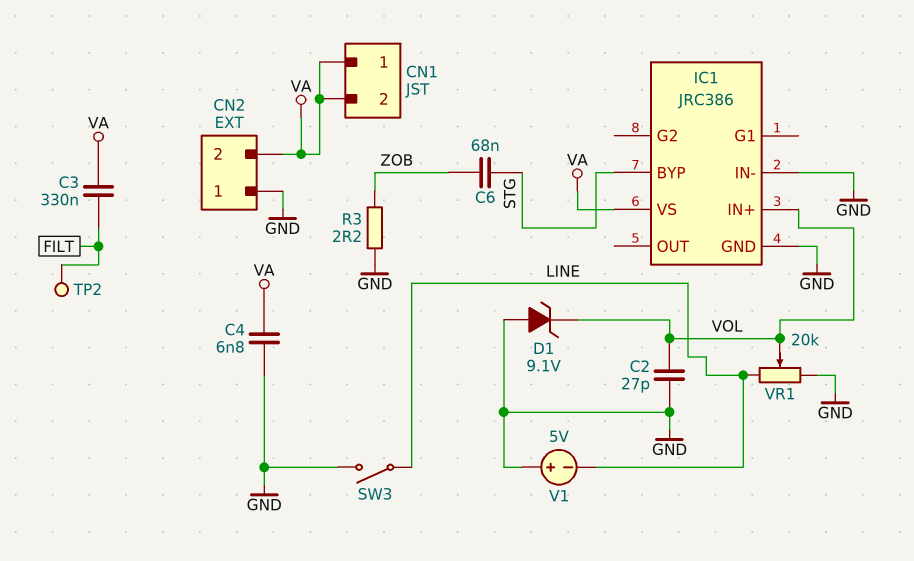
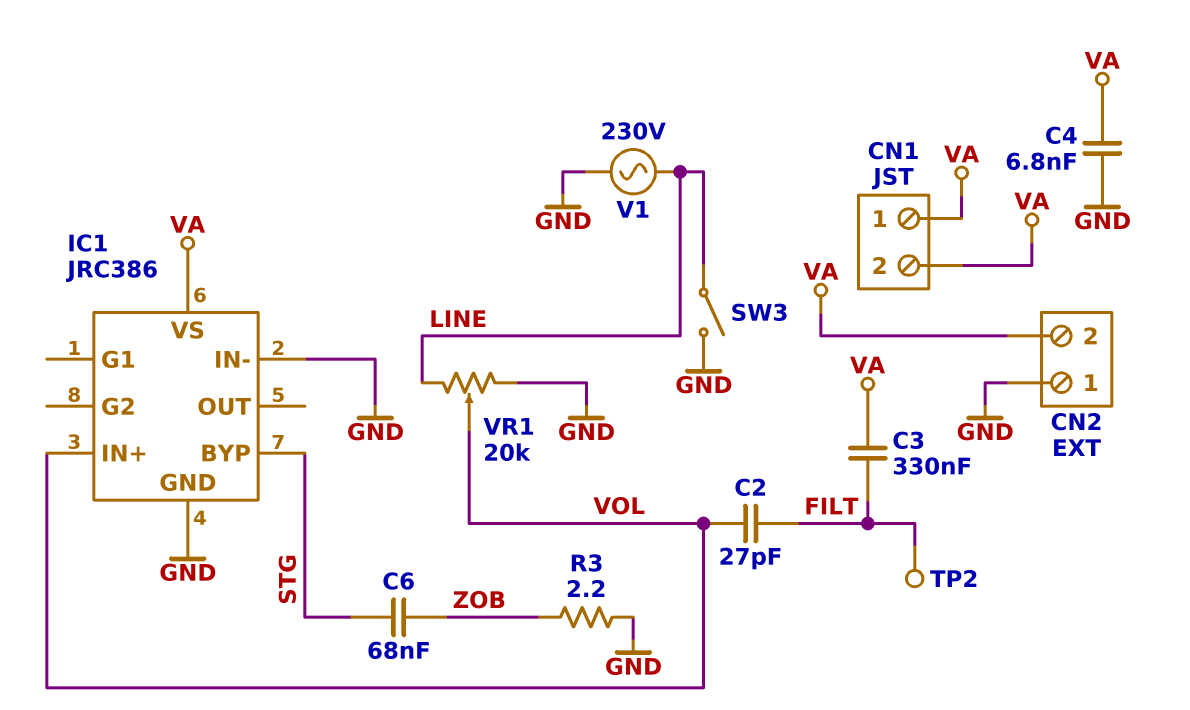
C2: 27pF (GND, VOL) -> 27pF (FILT, VOL)
D1: zener 9.1V (A GND, K VOL) -> none
V1: 5V (plus GND, minus LINE) -> AC 230V (GND, LINE)

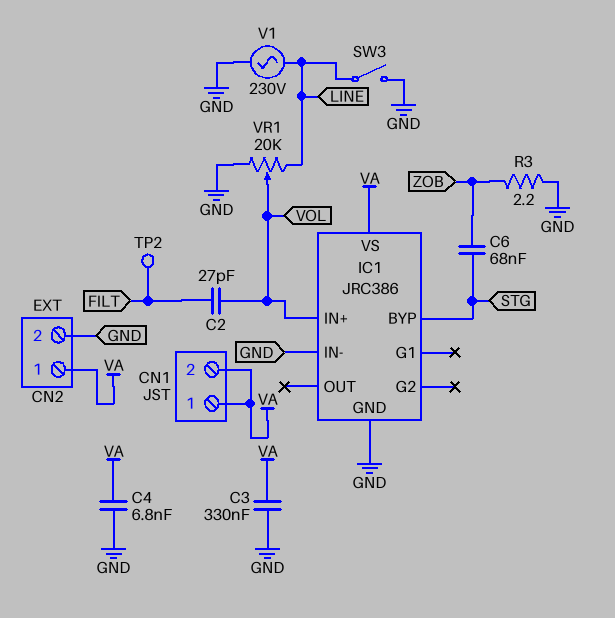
C3: 330nF (FILT, VA) -> 330nF (GND, VA)
CN2 pin 1: GND -> VA
CN2 pin 2: VA -> GND

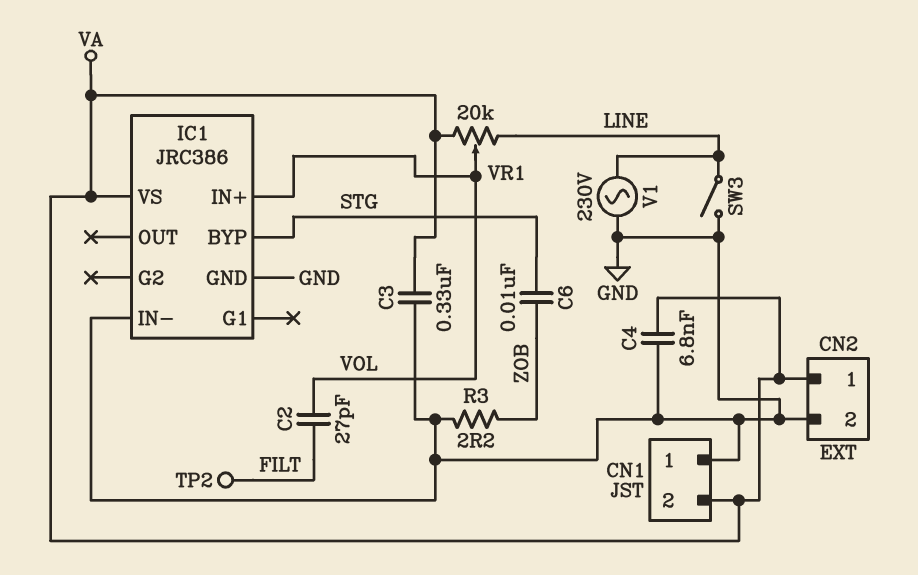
C6: 68nF (STG, ZOB) -> 10nF (STG, ZOB)
CN1 pin 1: VA -> GND
VR1: 20k (GND, LINE, wiper VOL) -> 20k (LINE, VA, wiper VOL)

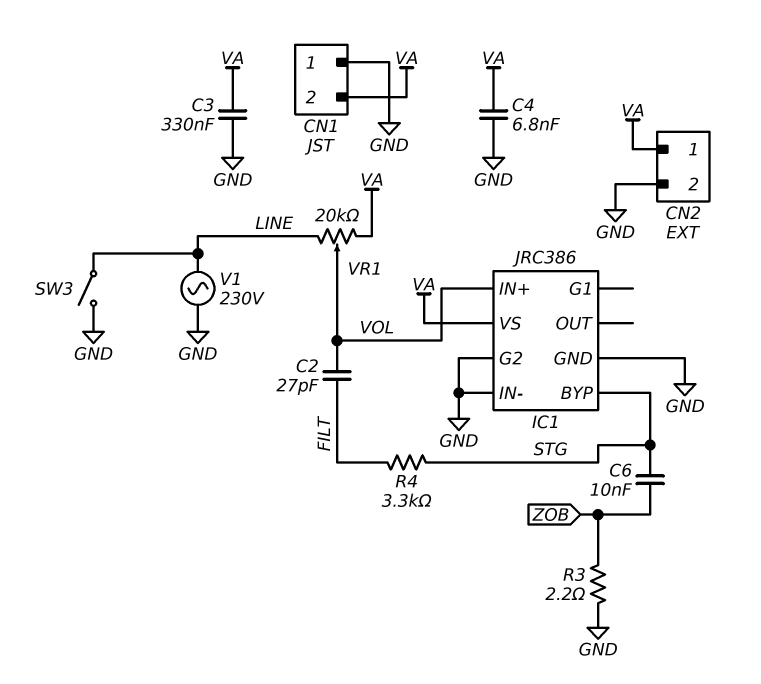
IC1 pin G2: none -> GND
R4: none -> 3.3k (FILT, STG)
TP2: test point (FILT) -> none

